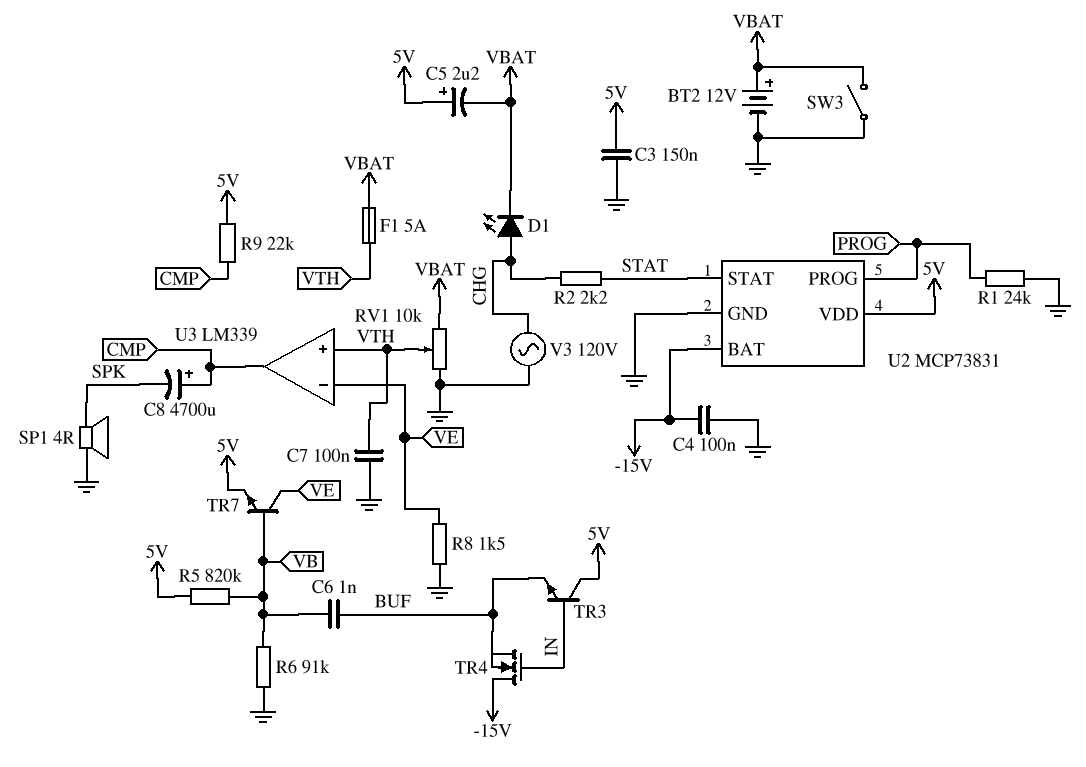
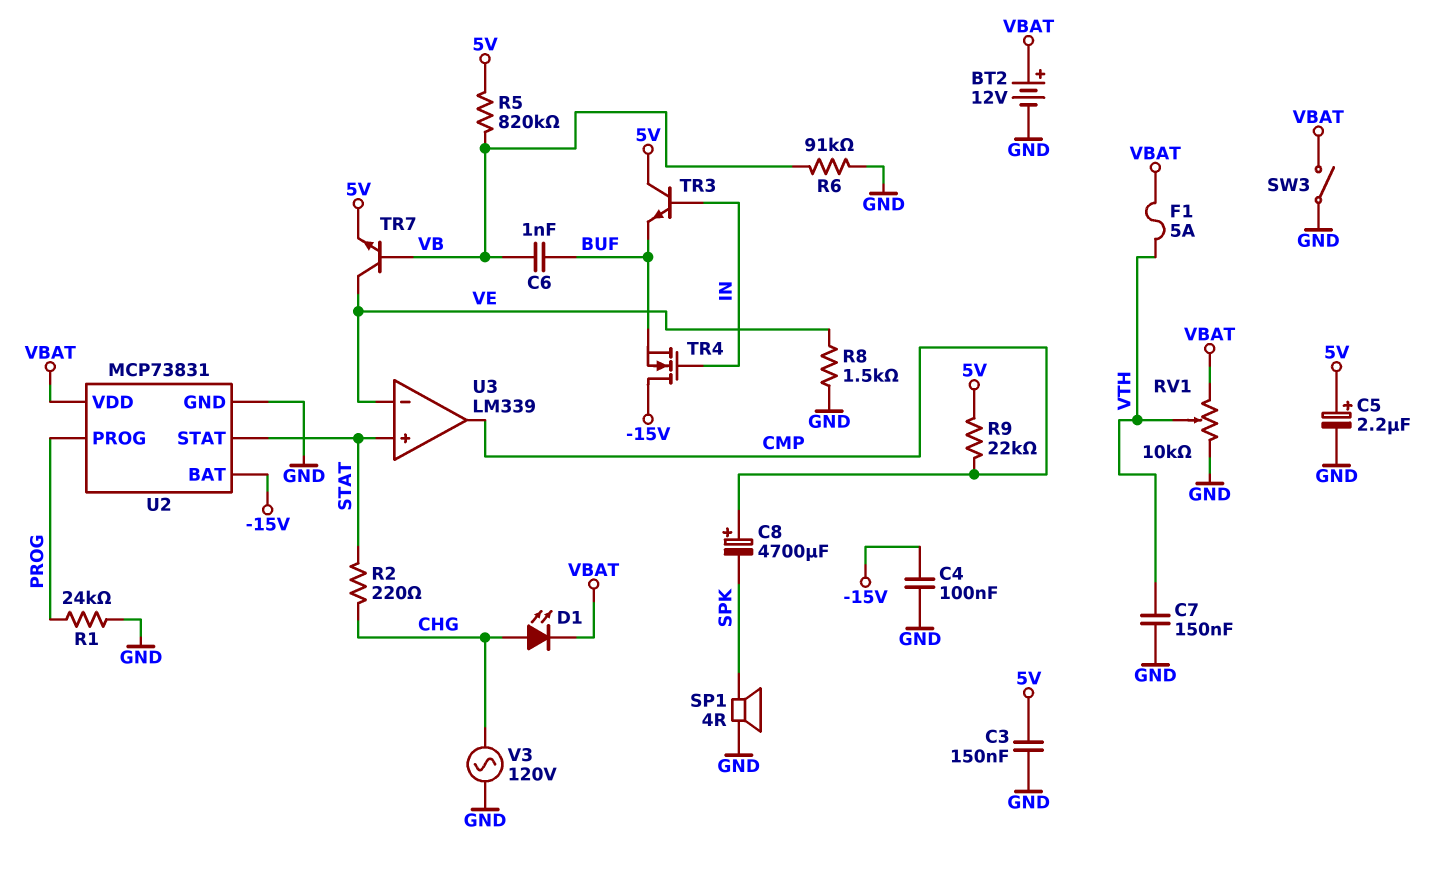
C5: 2.2uF (plus 5V, minus VBAT) -> 2.2uF (plus 5V, minus GND)
C7: 100nF (GND, VTH) -> 150nF (GND, VTH)
R2: 2.2k (CHG, STAT) -> 220 (CHG, STAT)
U2 pin VDD: 5V -> VBAT
U3 pin in+: VTH -> STAT

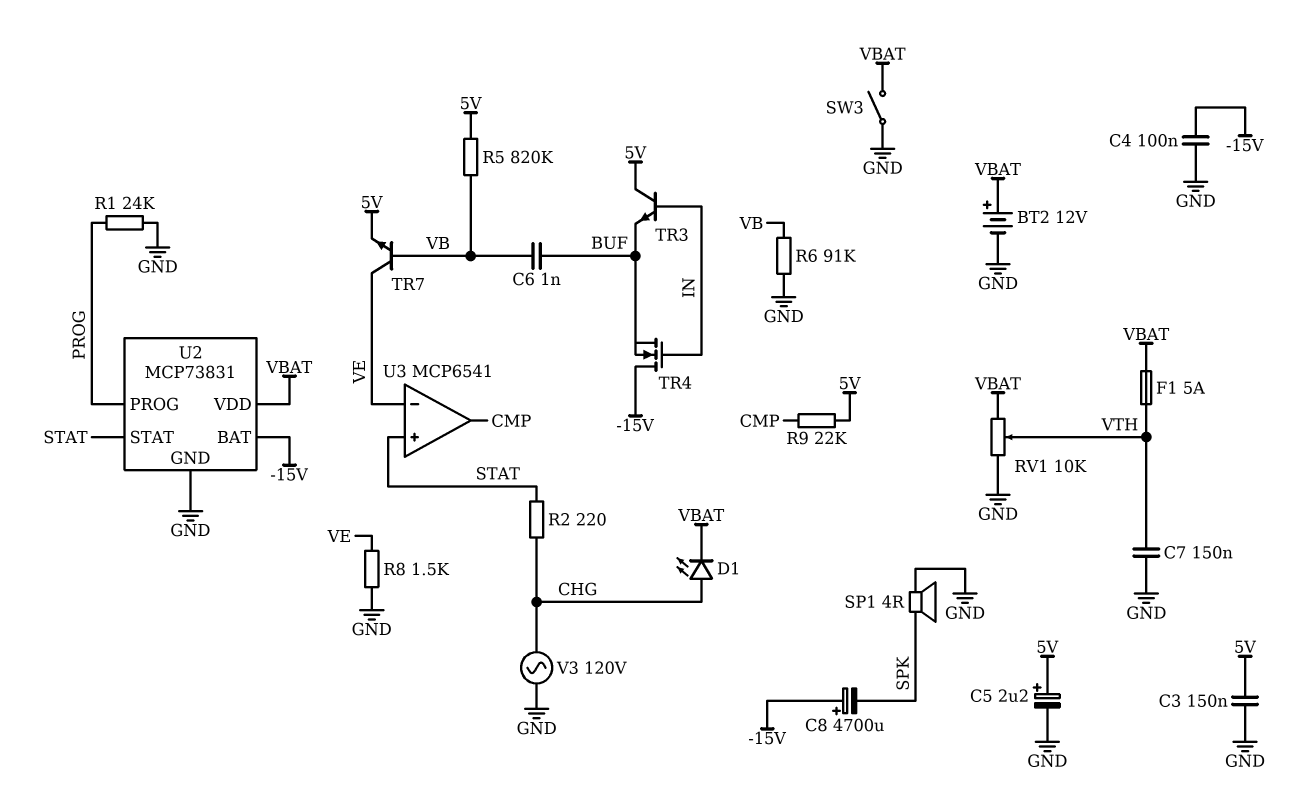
C8: 4700uF (plus CMP, minus SPK) -> 4700uF (plus -15V, minus SPK)
U3: LM339 -> MCP6541

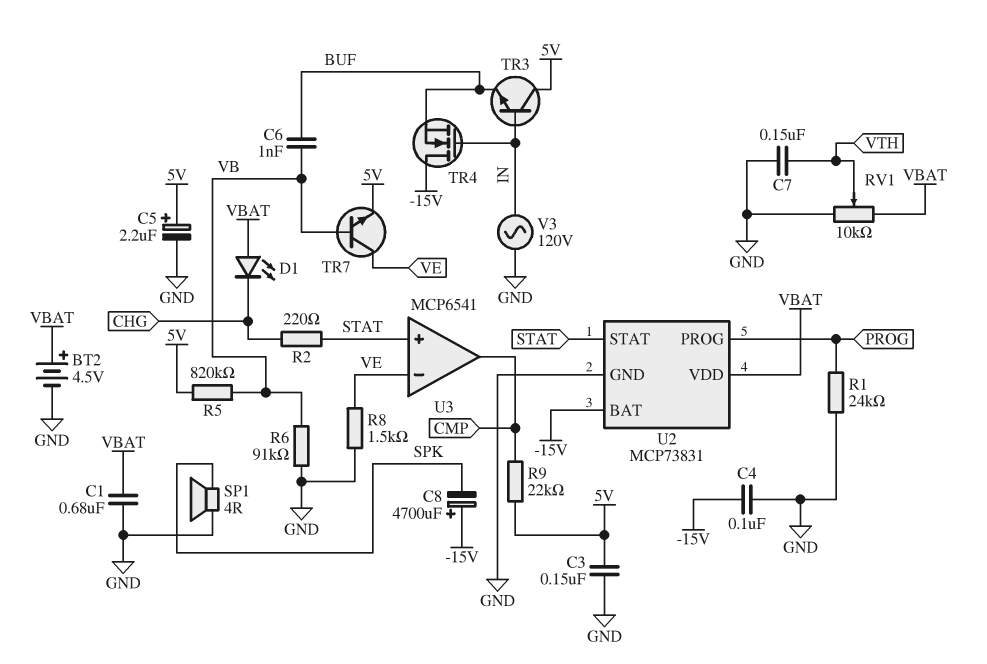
BT2: 12V (plus VBAT, minus GND) -> 4.5V (plus VBAT, minus GND)
C1: none -> 680nF (GND, VBAT)
D1: LED (A CHG, K VBAT) -> LED (A VBAT, K CHG)
F1: 5A (VBAT, VTH) -> none
SW3: switch (GND, VBAT) -> none
V3: AC 120V (CHG, GND) -> AC 120V (GND, IN)

